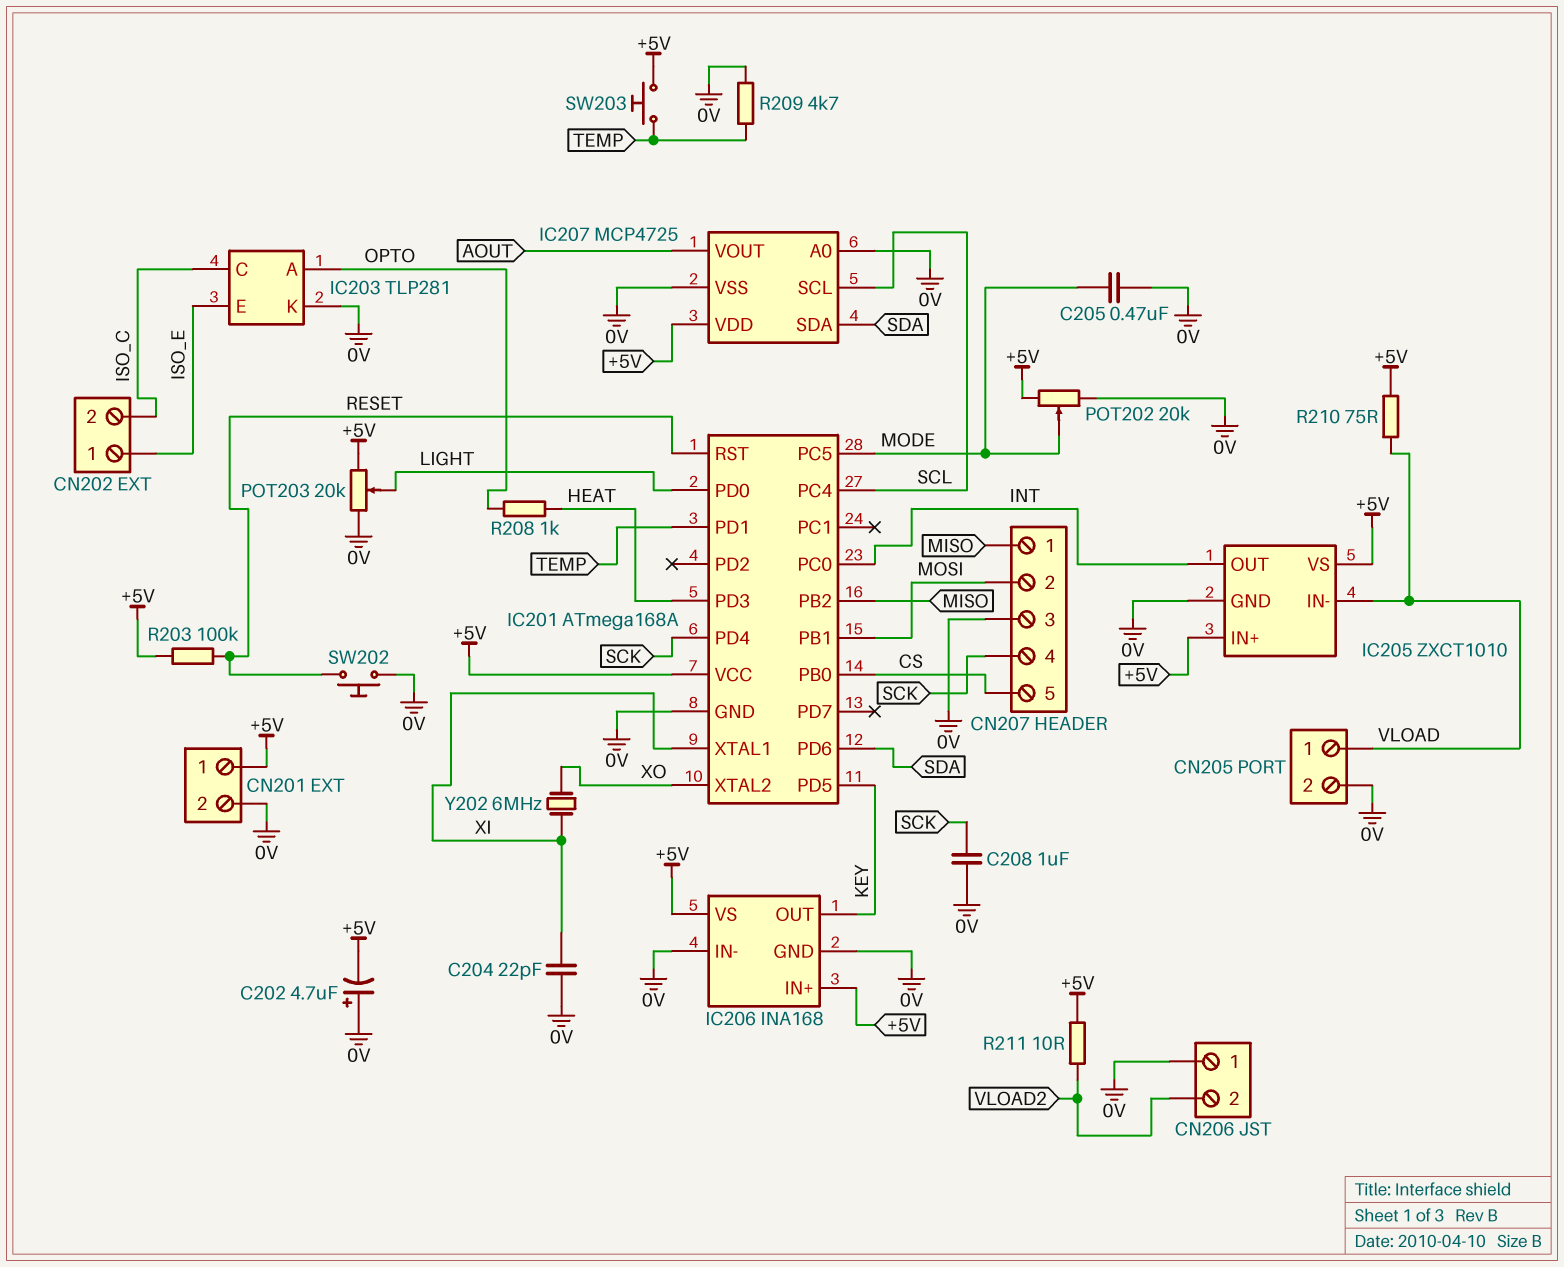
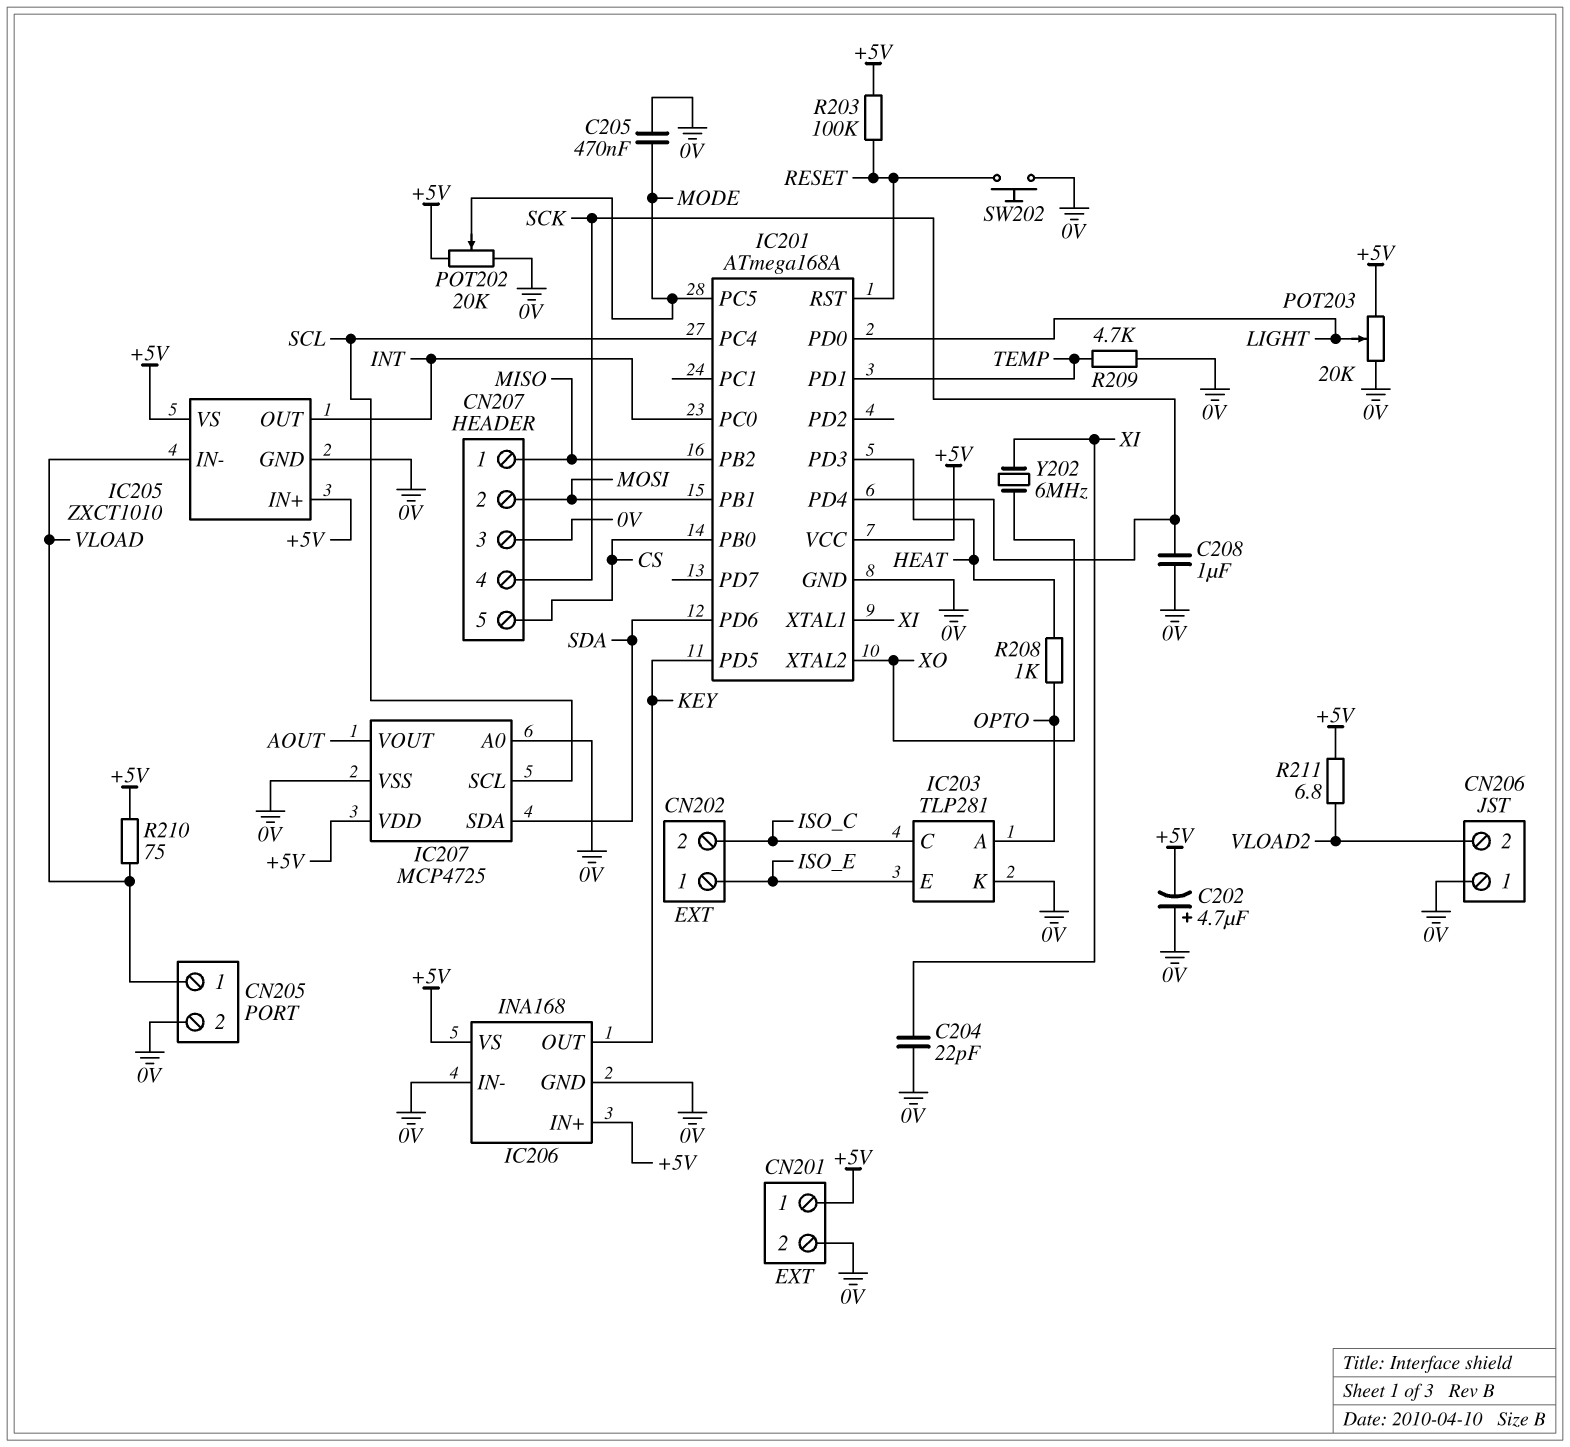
R211: 10 (+5V, VLOAD2) -> 6.8 (+5V, VLOAD2)
SW203: button (+5V, TEMP) -> none

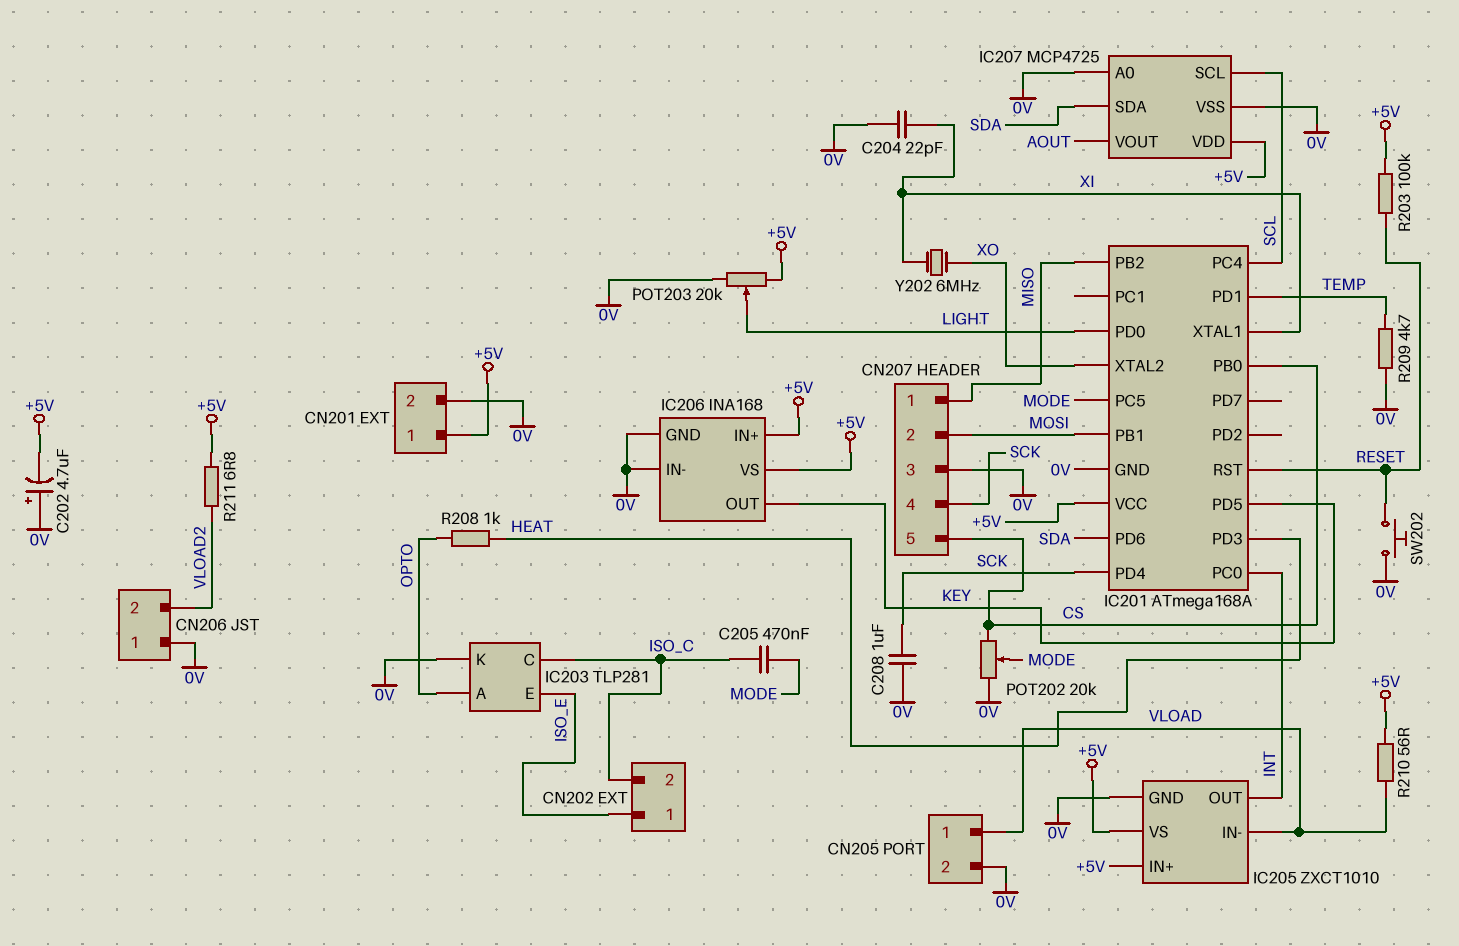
C205: 470nF (0V, MODE) -> 470nF (ISO_C, MODE)
POT202: 20k (+5V, 0V, wiper MODE) -> 20k (0V, CS, wiper MODE)
R210: 75 (+5V, VLOAD) -> 56 (+5V, VLOAD)

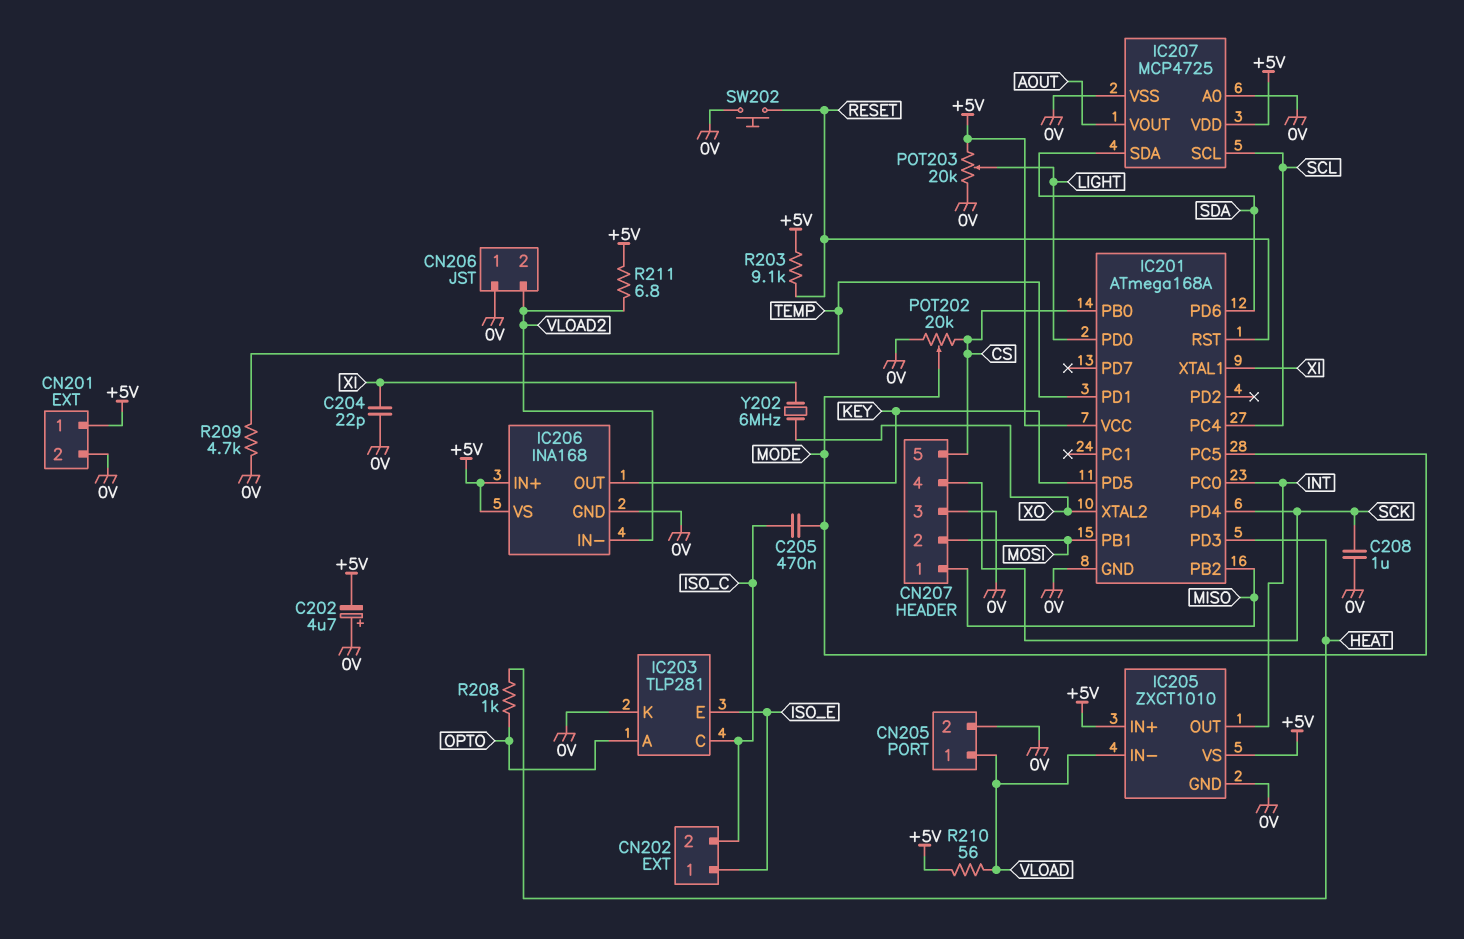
IC206 pin IN-: 0V -> VLOAD2
R203: 100k (+5V, RESET) -> 9.1k (+5V, RESET)

